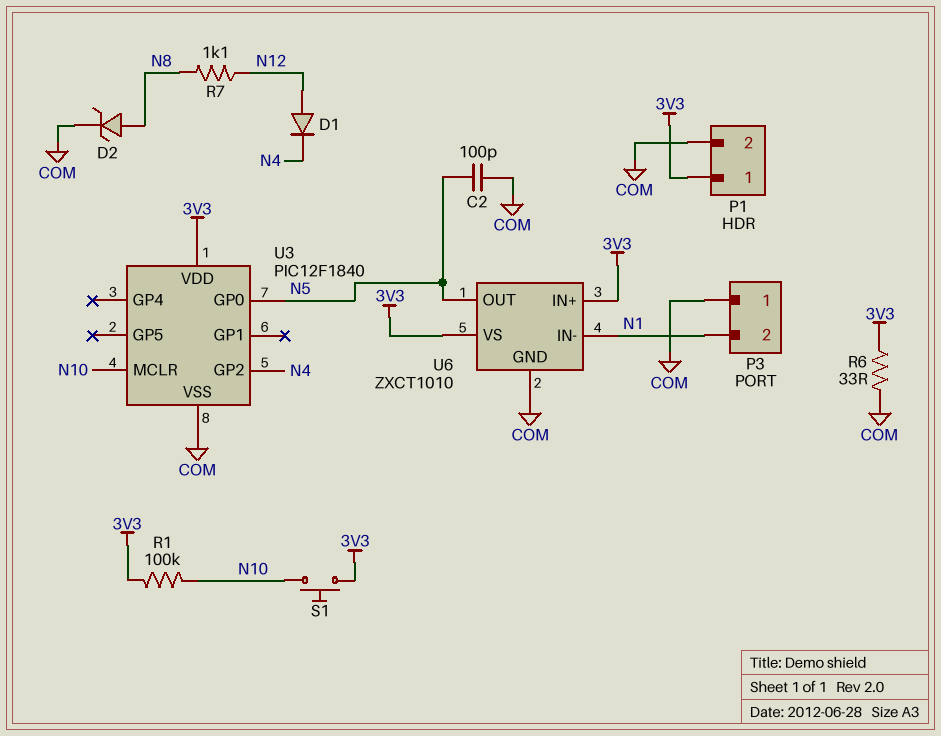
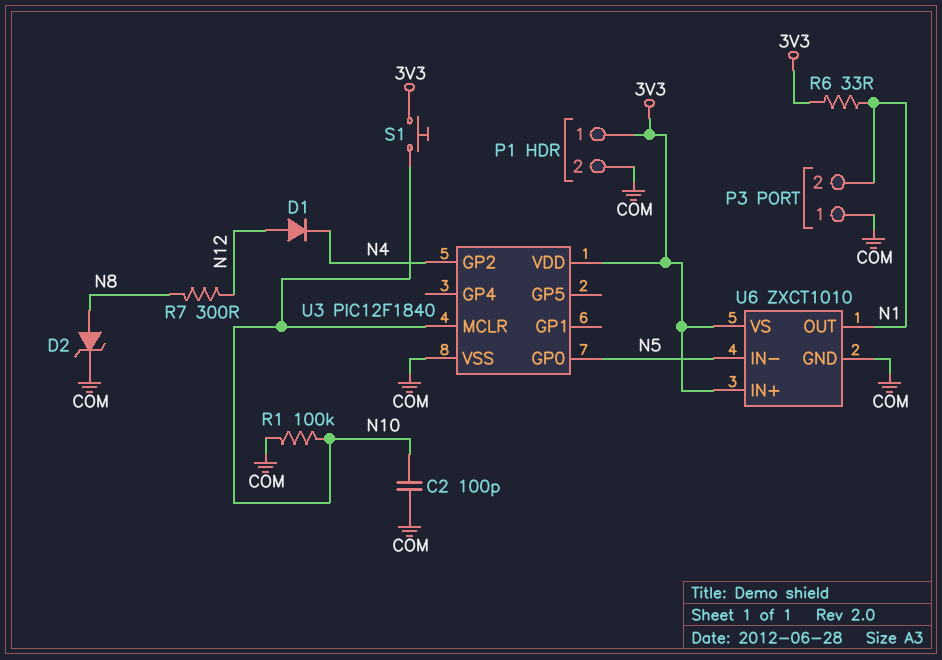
C2: 100pF (COM, N5) -> 100pF (COM, N10)
R1: 100k (3V3, N10) -> 100k (COM, N10)
R6: 33 (3V3, COM) -> 33 (3V3, N1)
R7: 1.1k (N8, N12) -> 300 (N8, N12)
U6 pin IN-: N1 -> N5
U6 pin OUT: N5 -> N1

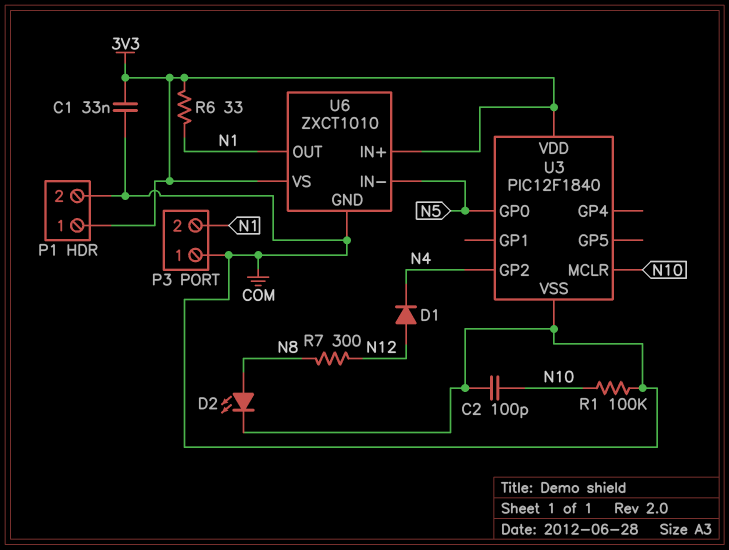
C1: none -> 33nF (3V3, COM)
D2: zener (A N8, K COM) -> LED (A N8, K COM)
S1: button (3V3, N10) -> none

